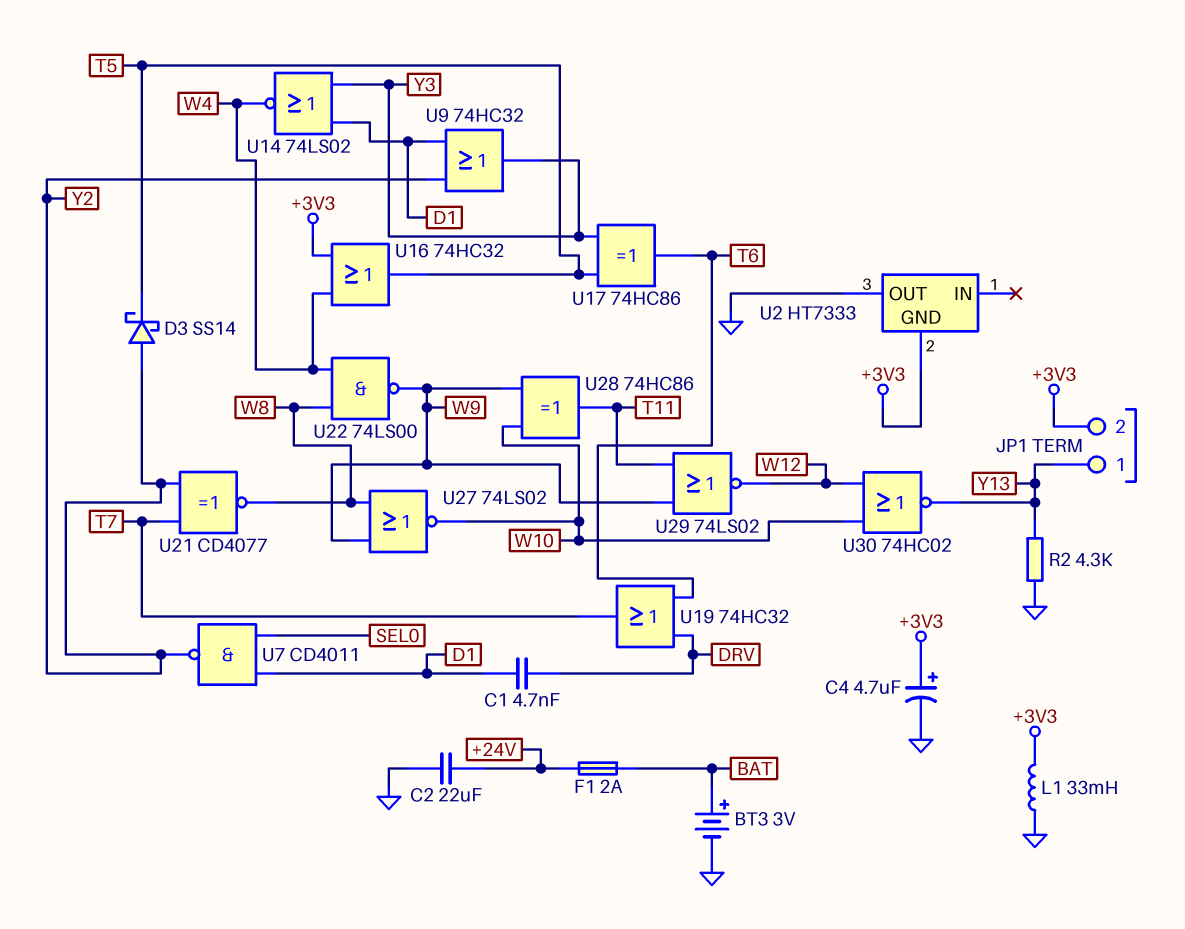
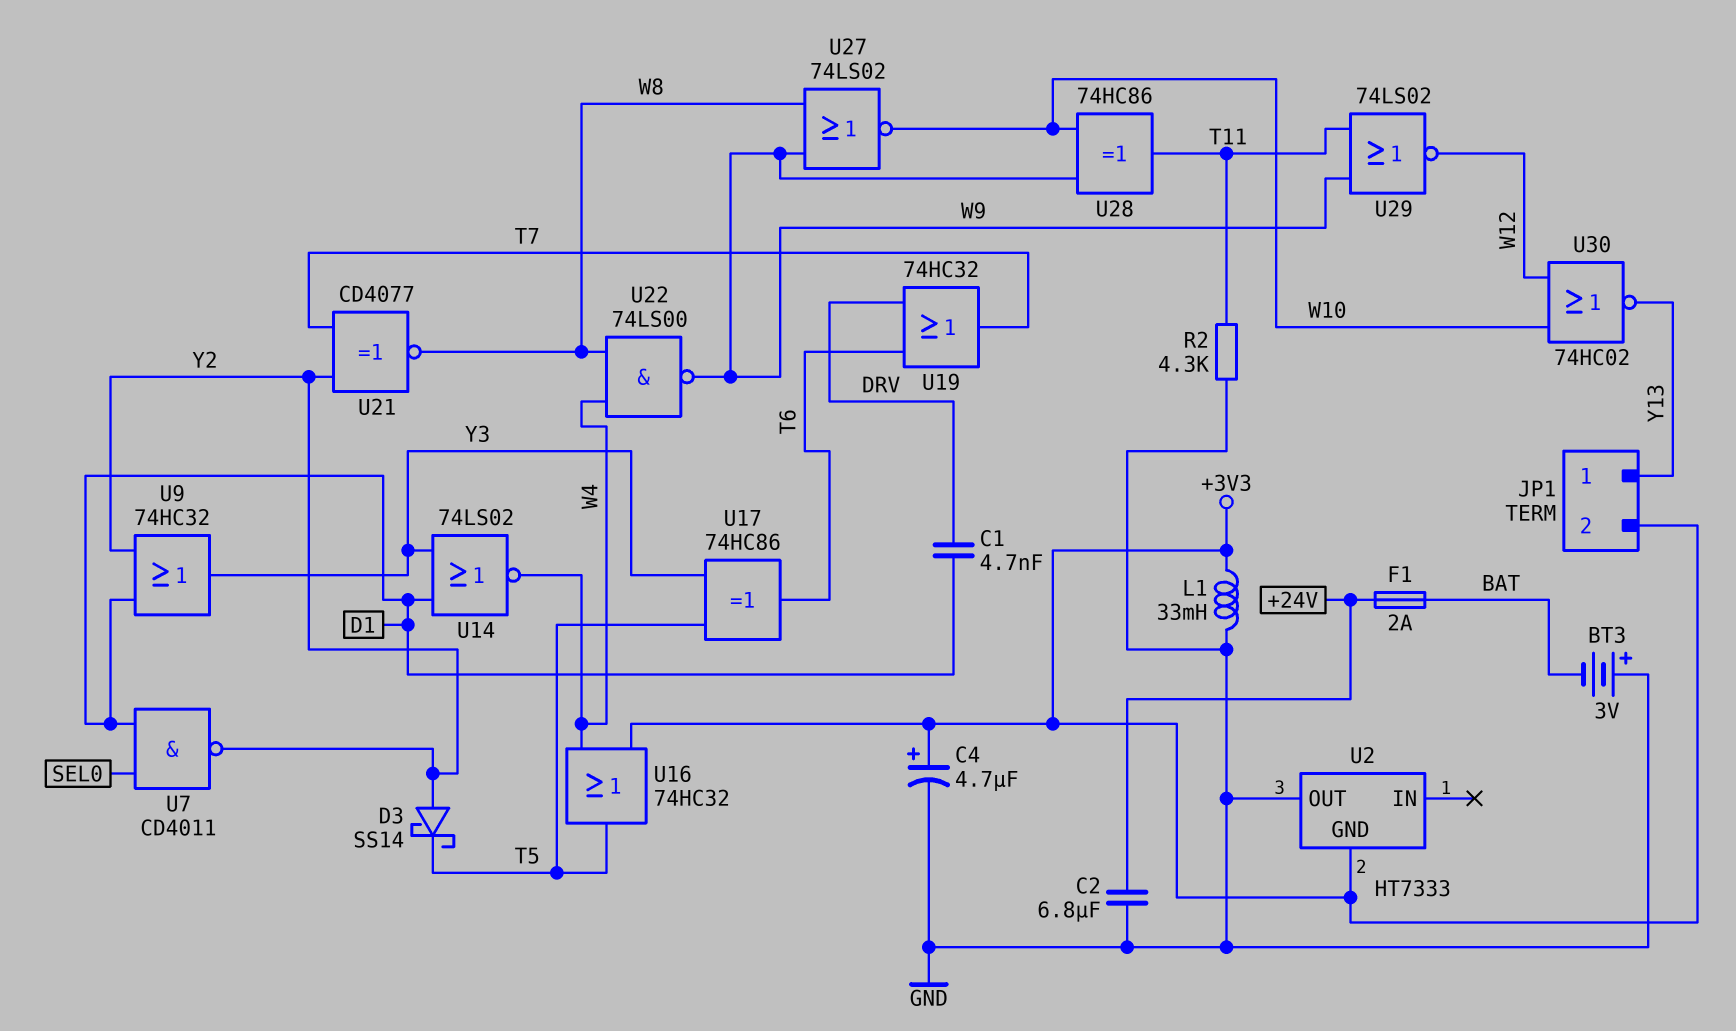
BT3: 3V (plus BAT, minus GND) -> 3V (plus GND, minus BAT)
C2: 22uF (+24V, GND) -> 6.8uF (+24V, GND)
R2: 4.3k (GND, Y13) -> 4.3k (GND, T11)

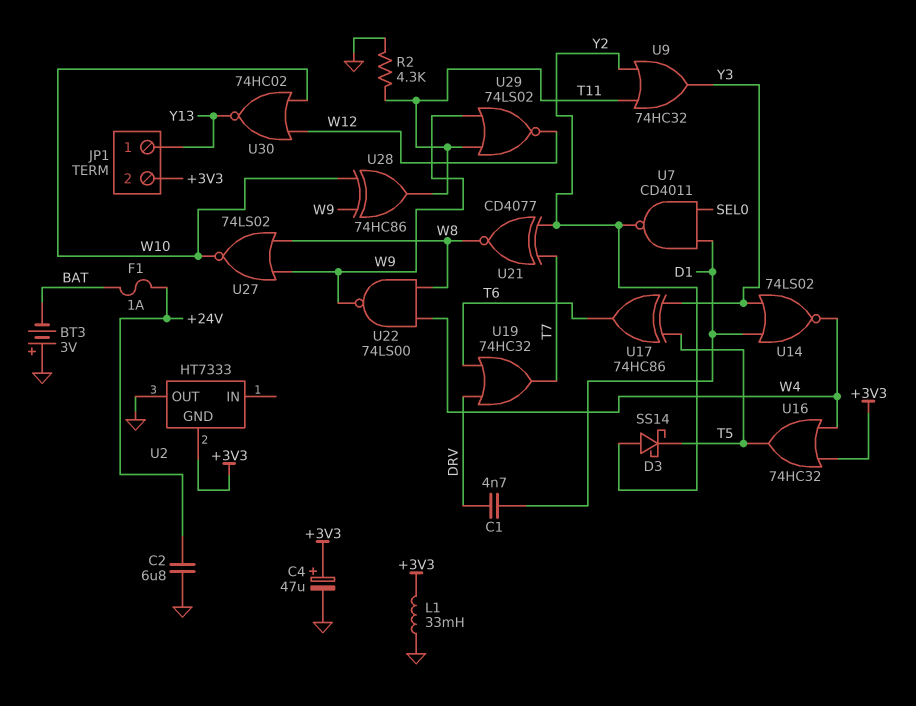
C4: 4.7uF (plus +3V3, minus GND) -> 47uF (plus +3V3, minus GND)
F1: 2A (+24V, BAT) -> 1A (+24V, BAT)
U9: OR 74HC32 (in D1, in Y2, out Y3) -> OR 74HC32 (in T11, in Y2, out Y3)

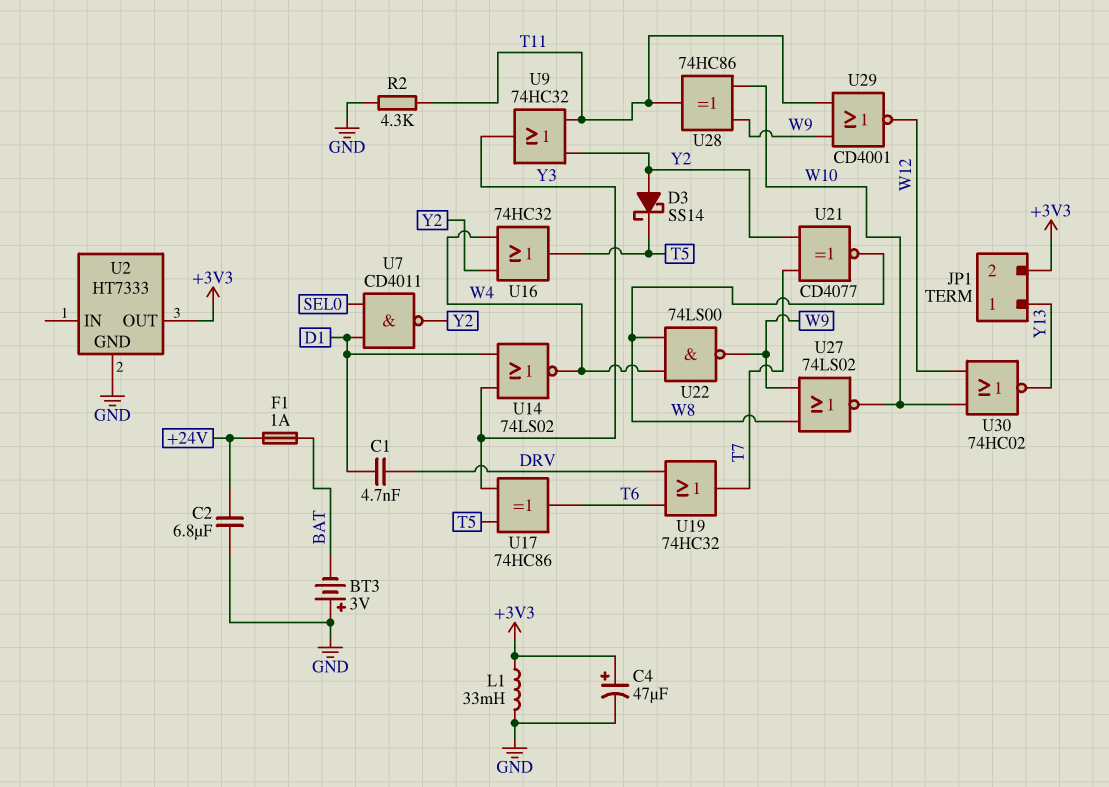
U2 pin GND: +3V3 -> GND
U2 pin OUT: GND -> +3V3
U16: OR 74HC32 (in +3V3, in W4, out T5) -> OR 74HC32 (in W4, in Y2, out T5)
U29: NOR 74LS02 (in T11, in W9, out W12) -> NOR CD4001 (in T11, in W9, out W12)

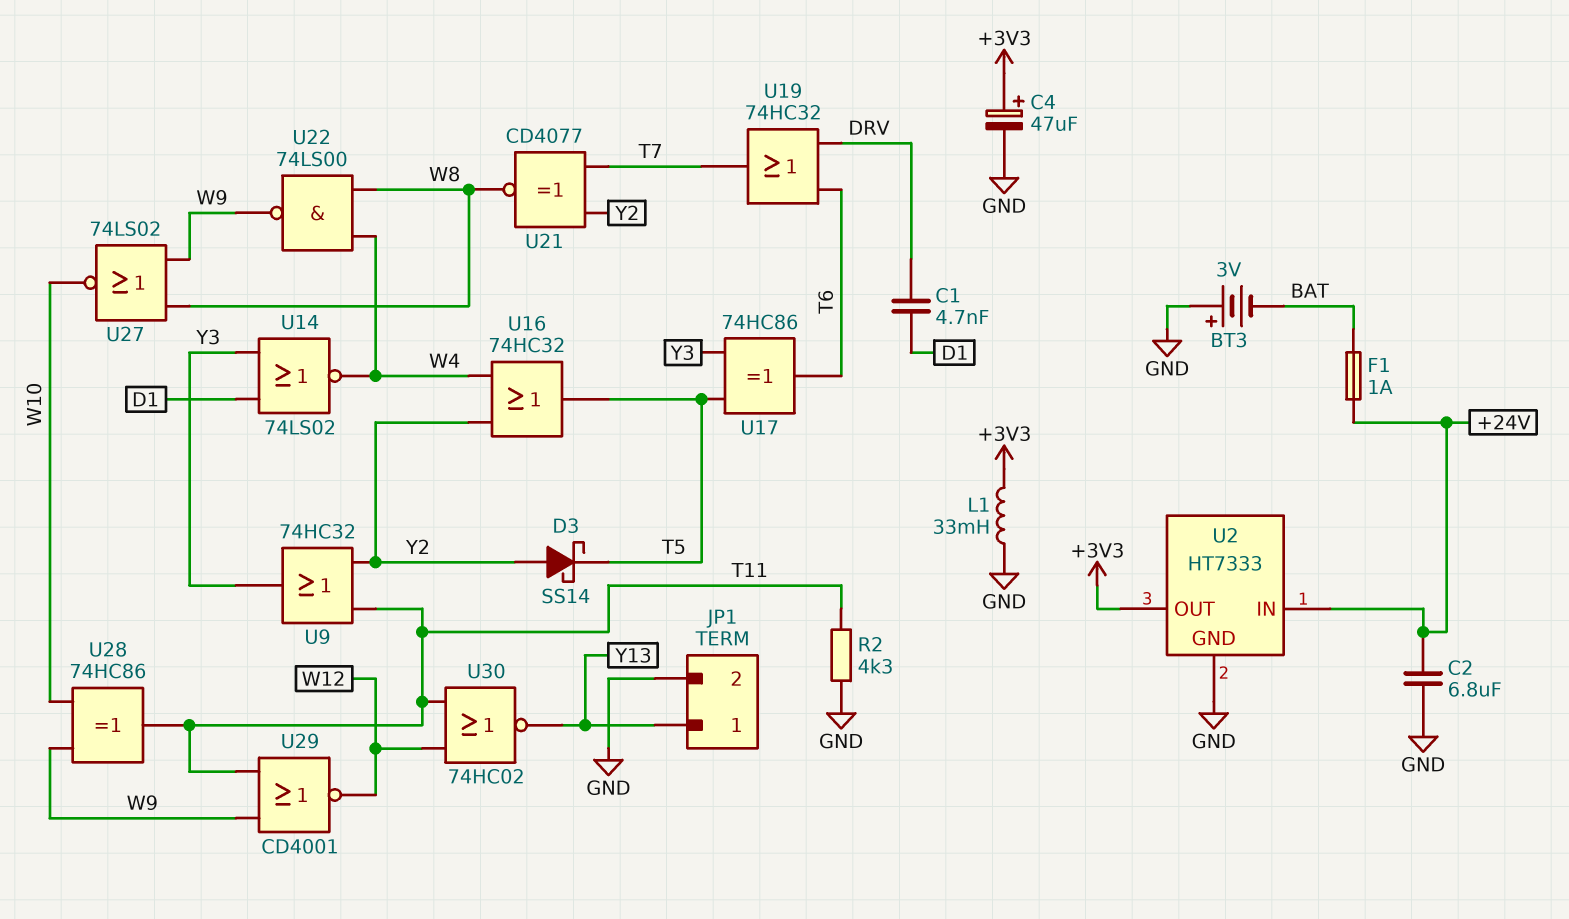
JP1 pin 2: +3V3 -> GND
U2 pin IN: none -> +24V
U7: NAND CD4011 (in D1, in SEL0, out Y2) -> none
U30: NOR 74HC02 (in W10, in W12, out Y13) -> NOR 74HC02 (in T11, in W12, out Y13)

